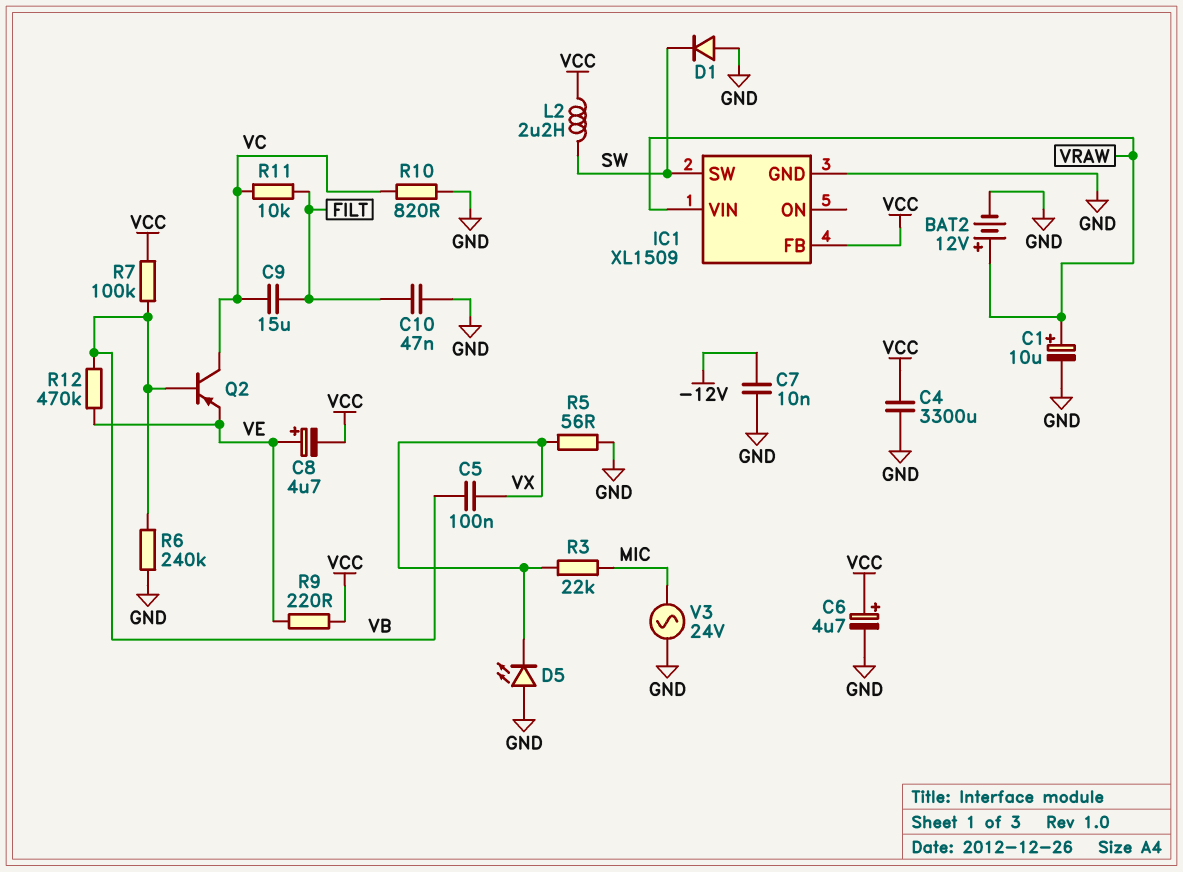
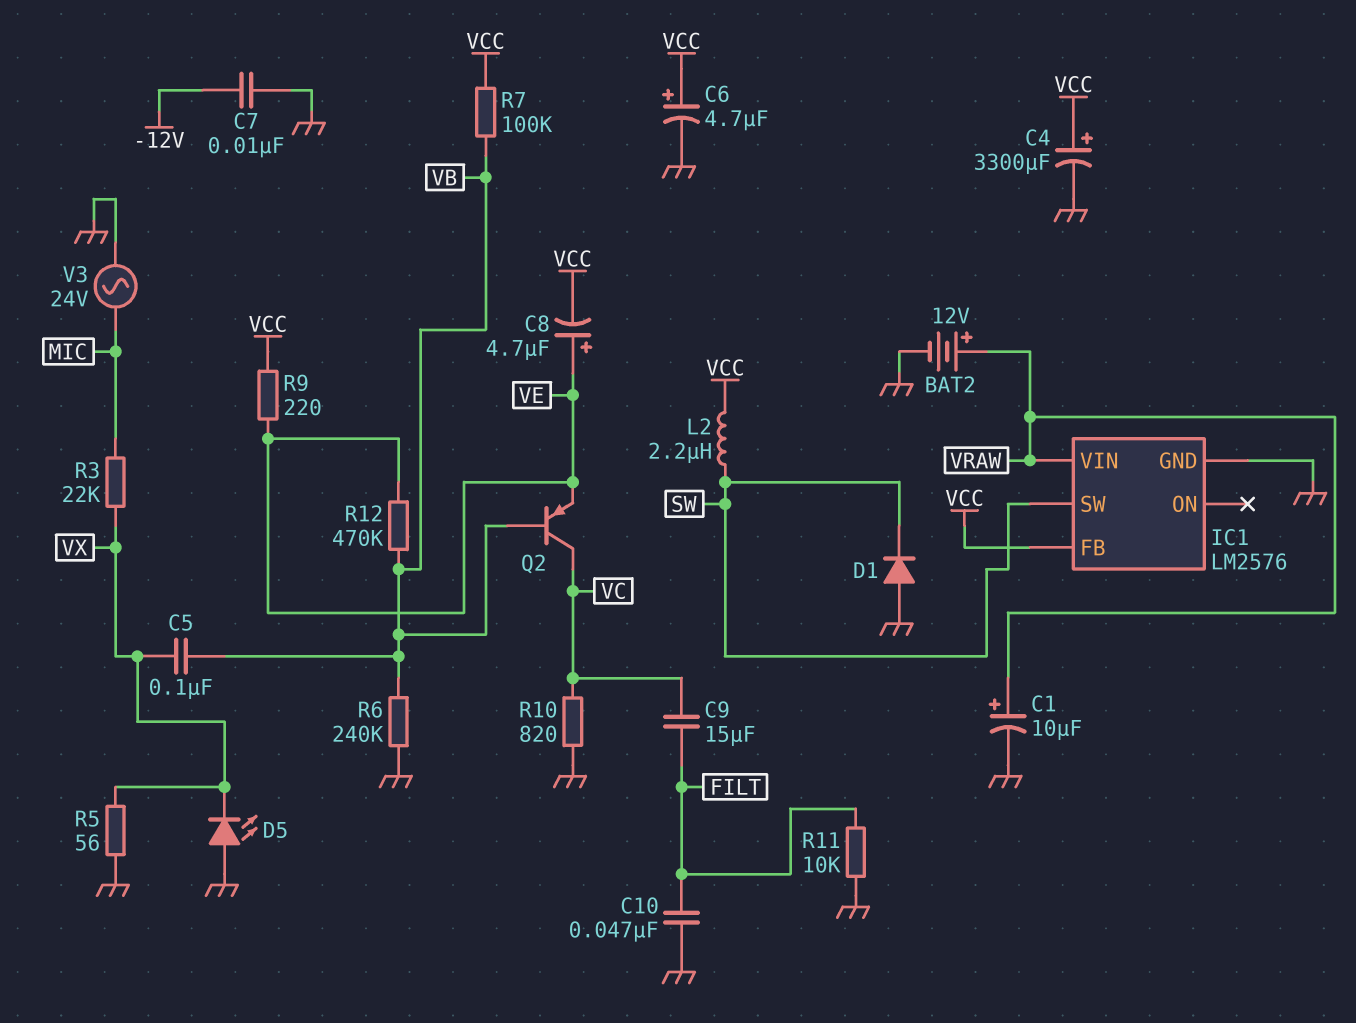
C4: 3300uF (GND, VCC) -> 3300uF (plus VCC, minus GND)
IC1: XL1509 -> LM2576
R11: 10k (FILT, VC) -> 10k (FILT, GND)

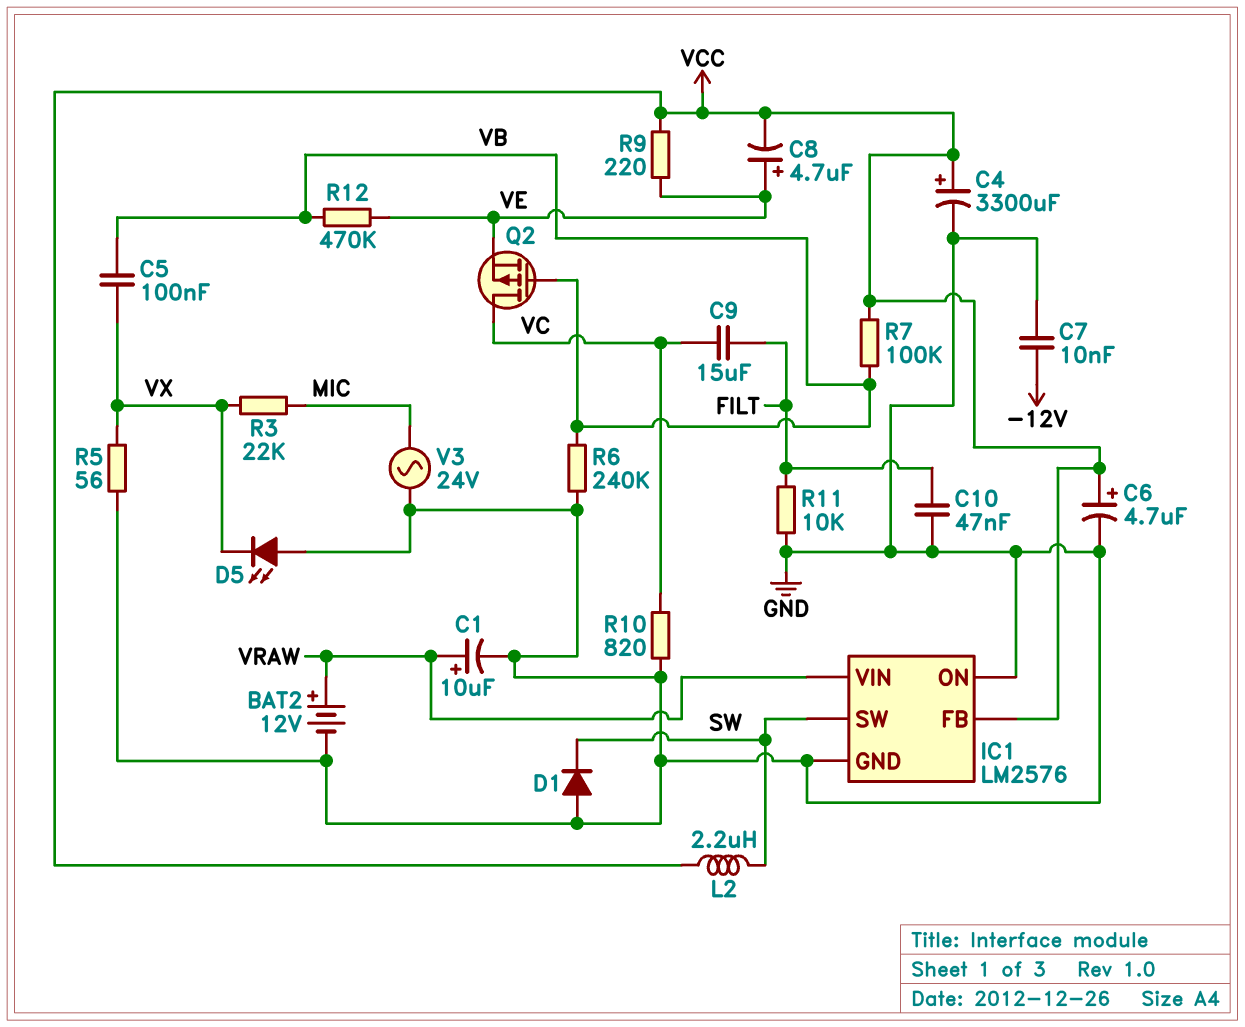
IC1 pin ON: none -> GND
Q2: PNP (B VB, C VC, E VE) -> PMOS (G VB, D VC, S VE)

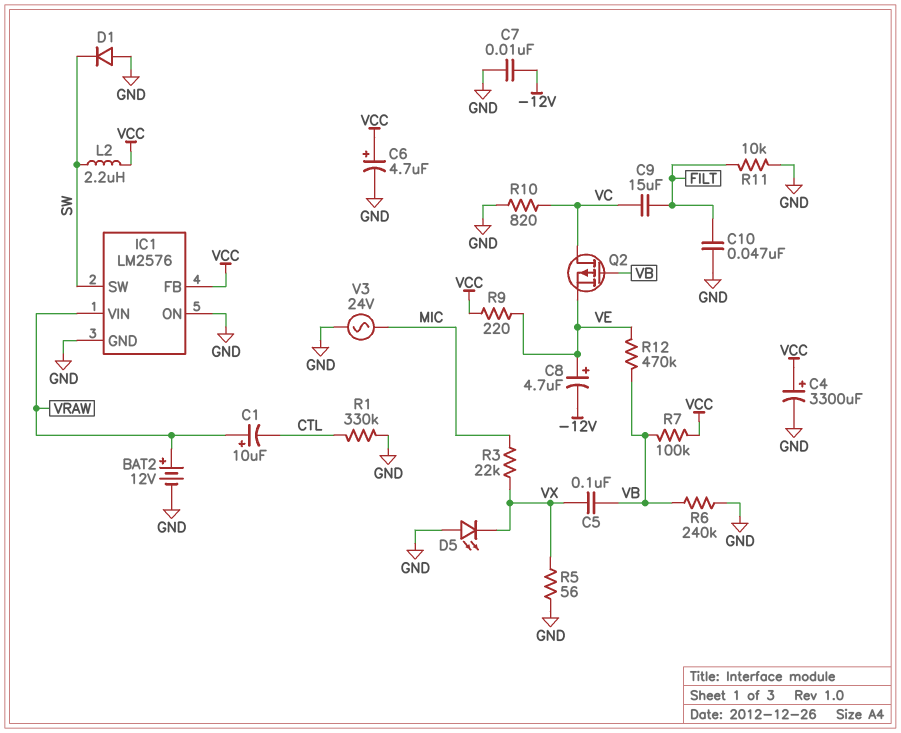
C1: 10uF (plus VRAW, minus GND) -> 10uF (plus VRAW, minus CTL)
C8: 4.7uF (plus VE, minus VCC) -> 4.7uF (plus VE, minus -12V)
R1: none -> 330k (CTL, GND)

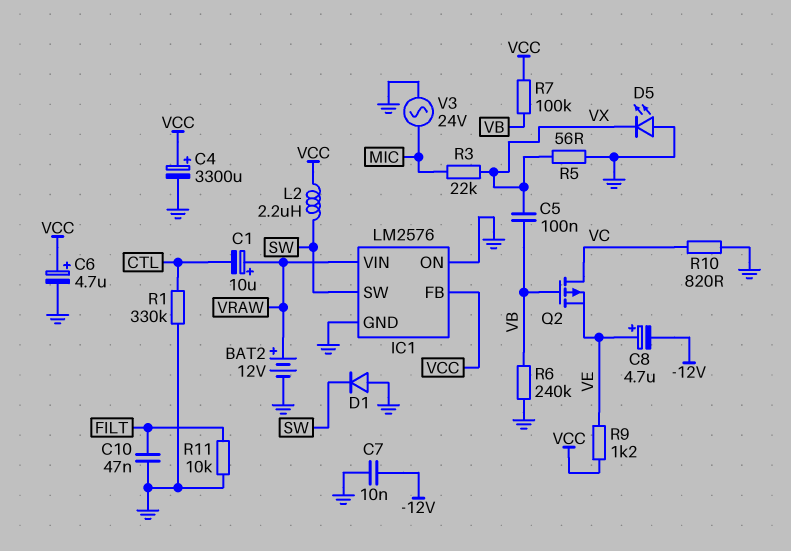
C9: 15uF (FILT, VC) -> none
R9: 220 (VCC, VE) -> 1.2k (VCC, VE)
R12: 470k (VB, VE) -> none

